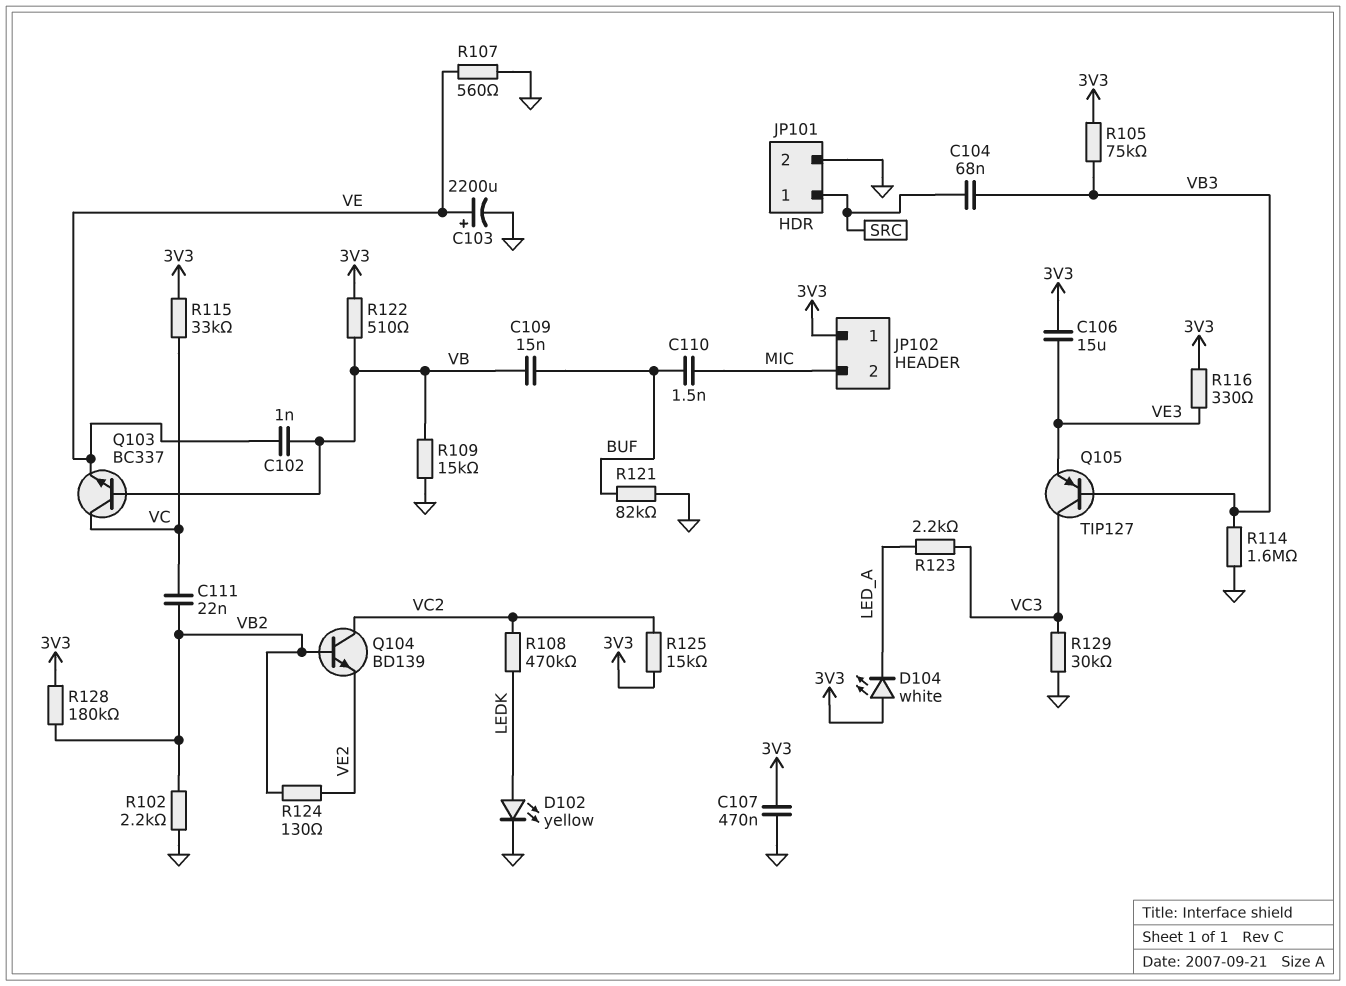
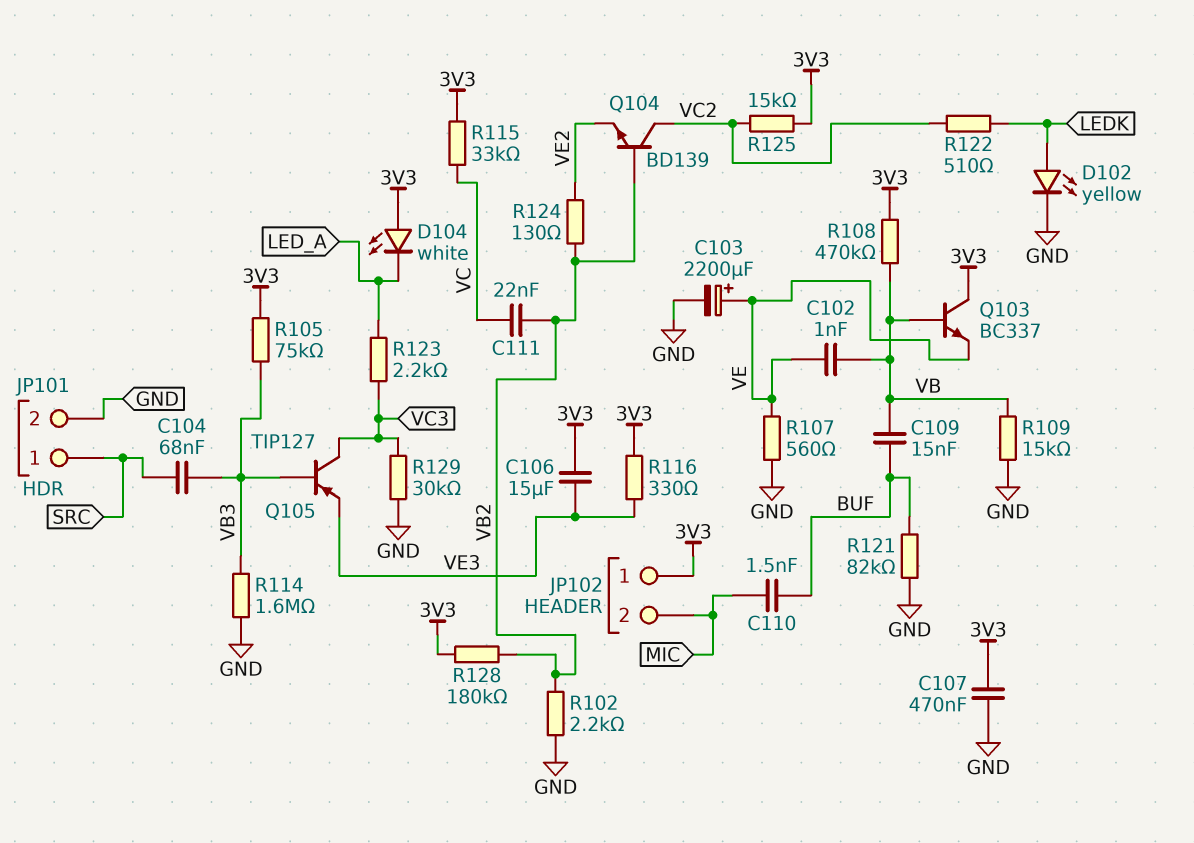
Q103: NPN BC337 (B VB, C VC, E VE) -> NPN BC337 (B VB, C 3V3, E VE)
R108: 470k (LEDK, VC2) -> 470k (3V3, VB)
R122: 510 (3V3, VB) -> 510 (LEDK, VC2)

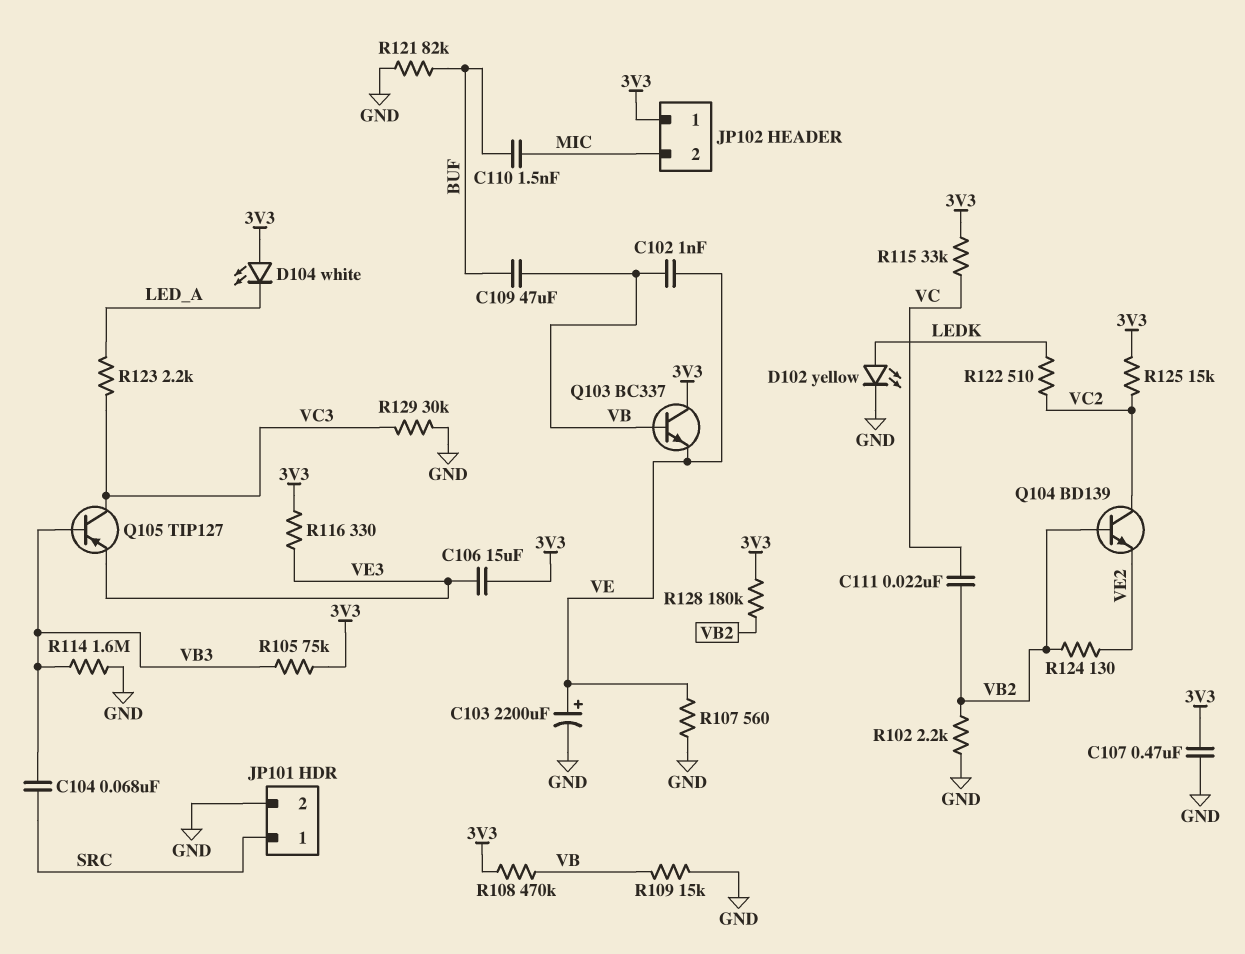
C109: 15nF (BUF, VB) -> 47uF (BUF, VB)

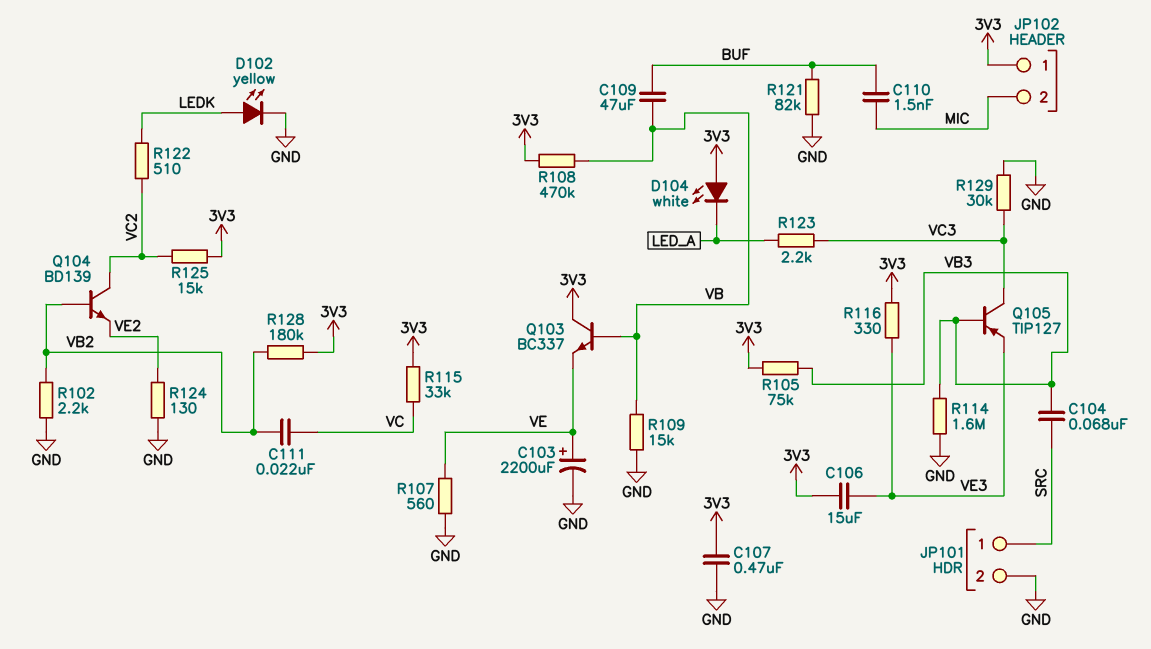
C102: 1nF (VB, VE) -> none
R124: 130 (VB2, VE2) -> 130 (GND, VE2)

